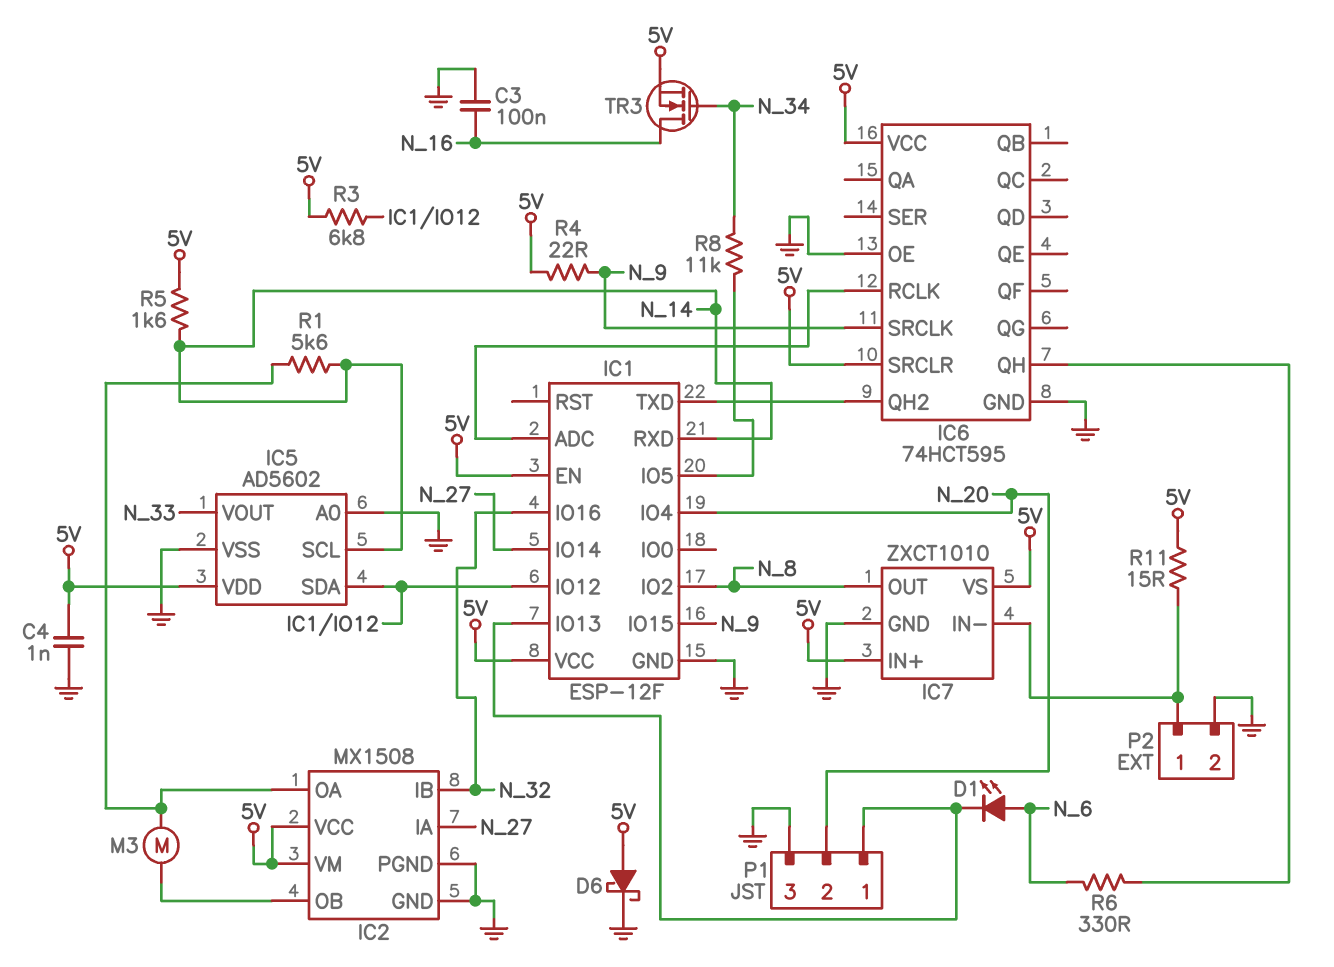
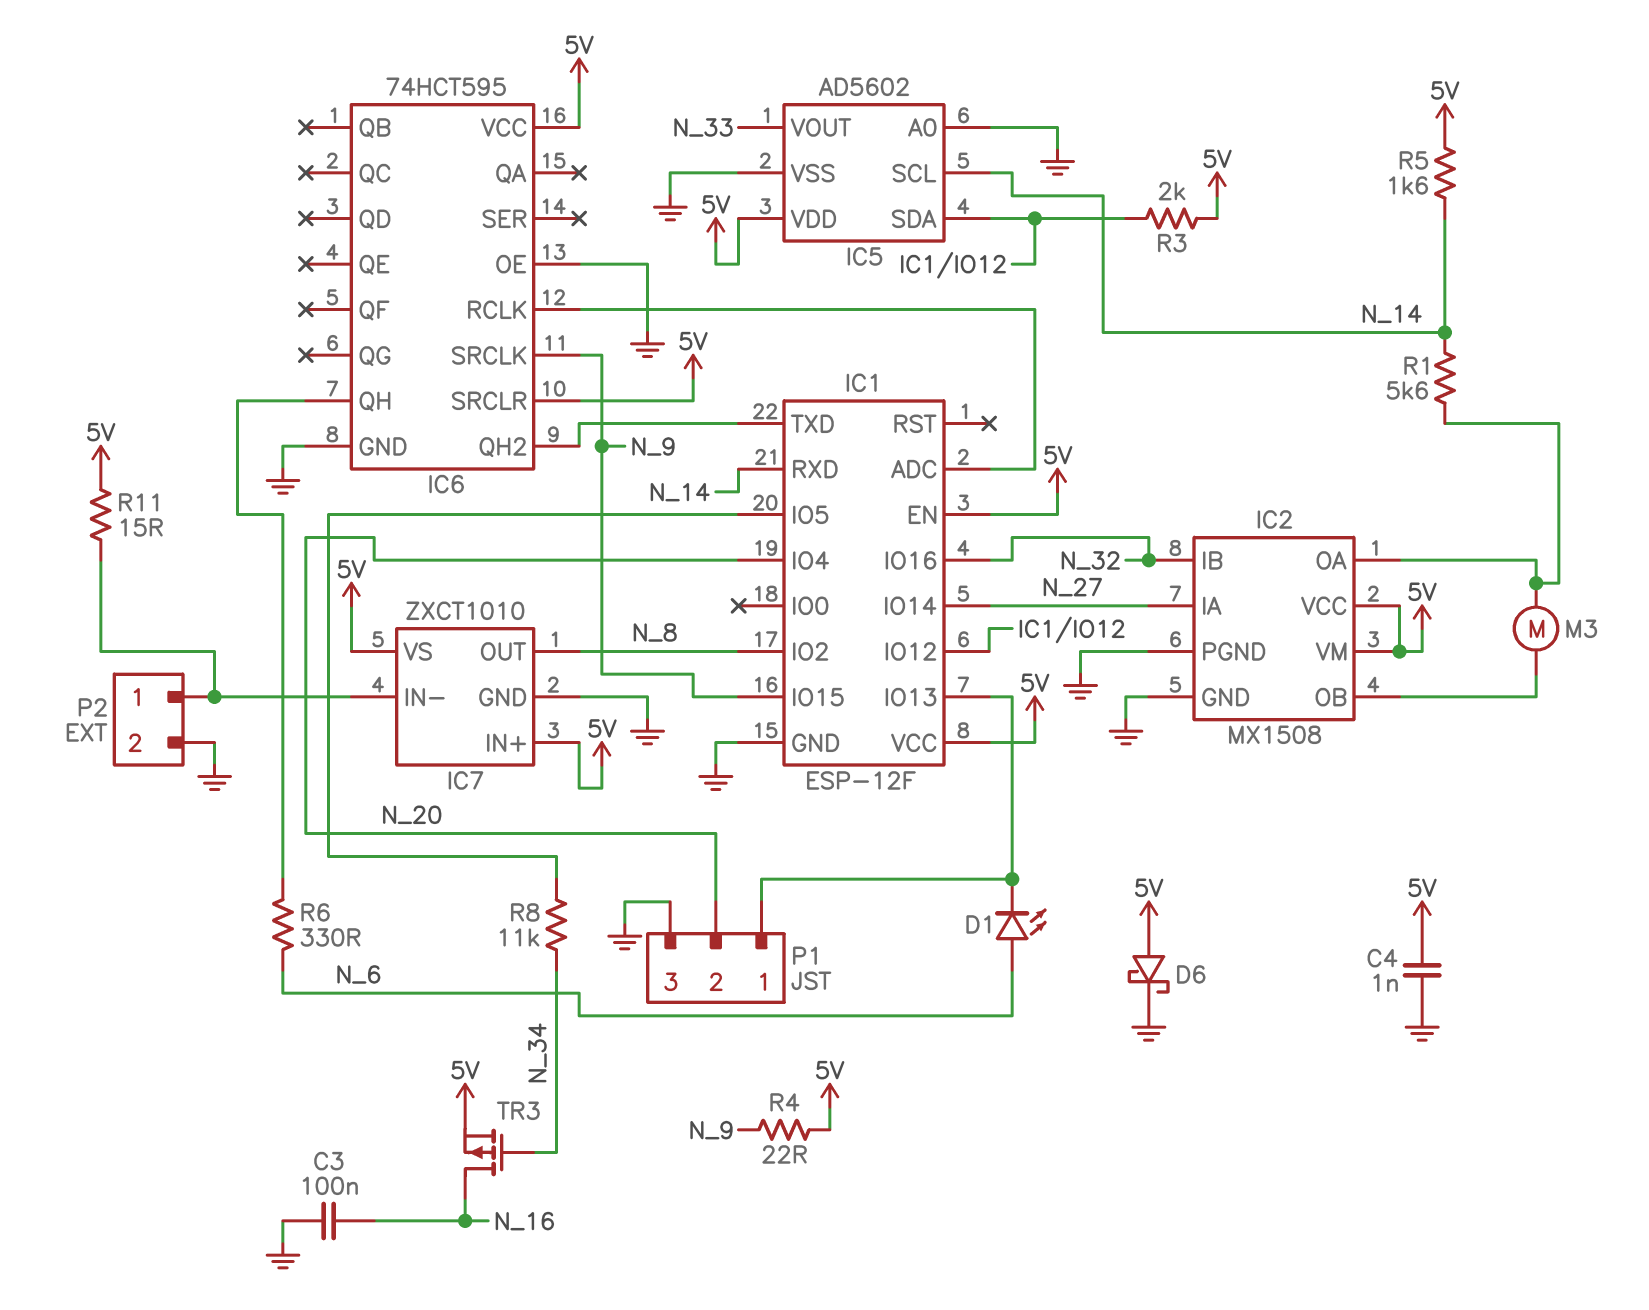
R3: 6.8k (5V, IC1/IO12) -> 2k (5V, IC1/IO12)
TR3: NMOS (G N_34, D N_16, S 5V) -> PMOS (G N_34, D N_16, S 5V)

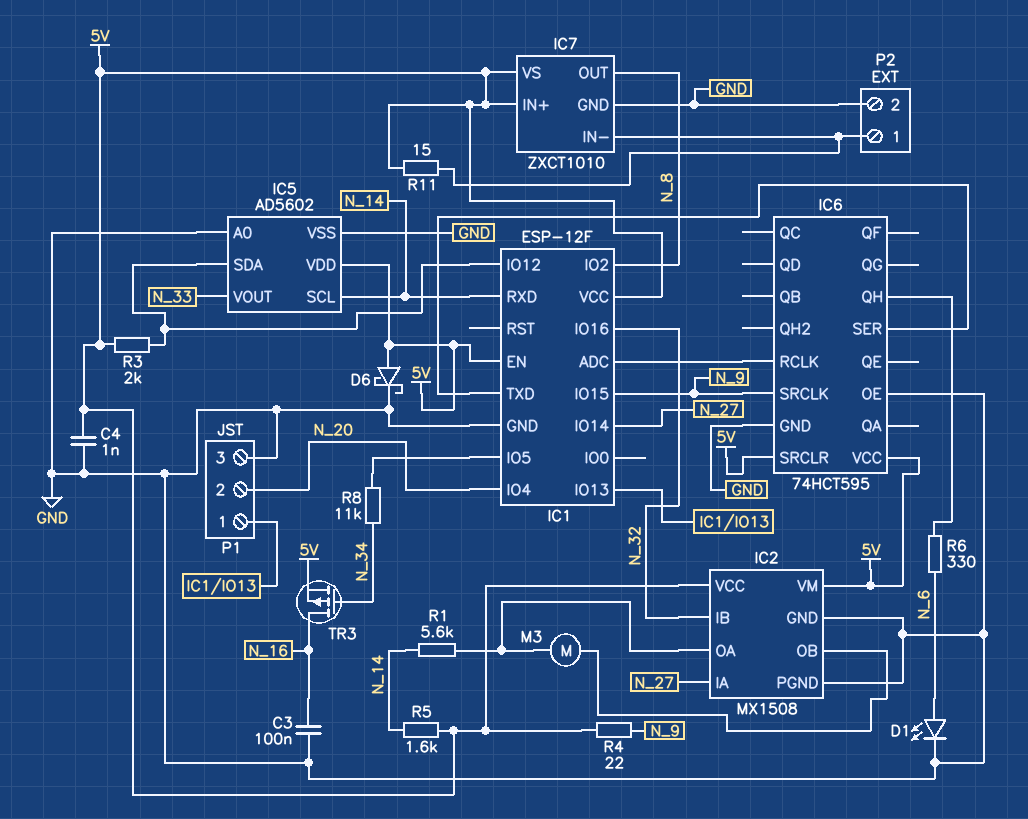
D1: LED (A N_6, K IC1/IO13) -> LED (A N_6, K GND)
IC6 pin QH2: IC1/TXD -> none
IC6 pin SER: none -> IC1/TXD

